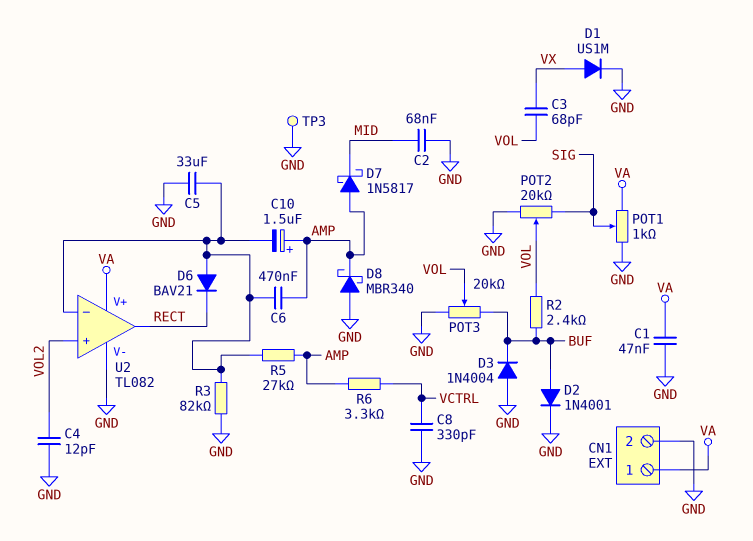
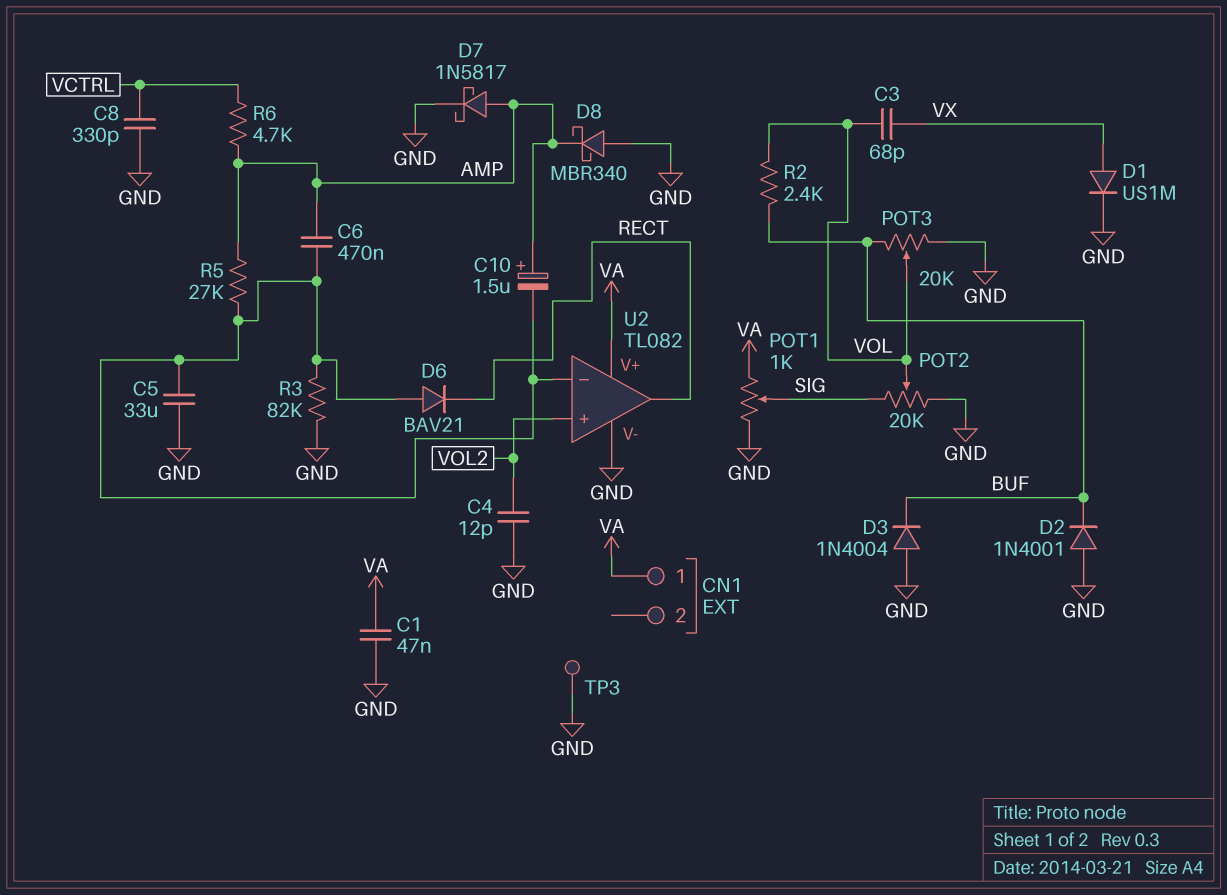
C2: 68nF (GND, MID) -> none
CN1 pin 2: GND -> none
D2: diode 1N4001 (A BUF, K GND) -> diode 1N4001 (A GND, K BUF)
D7: schottky 1N5817 (A AMP, K MID) -> schottky 1N5817 (A AMP, K GND)
R6: 3.3k (AMP, VCTRL) -> 4.7k (AMP, VCTRL)

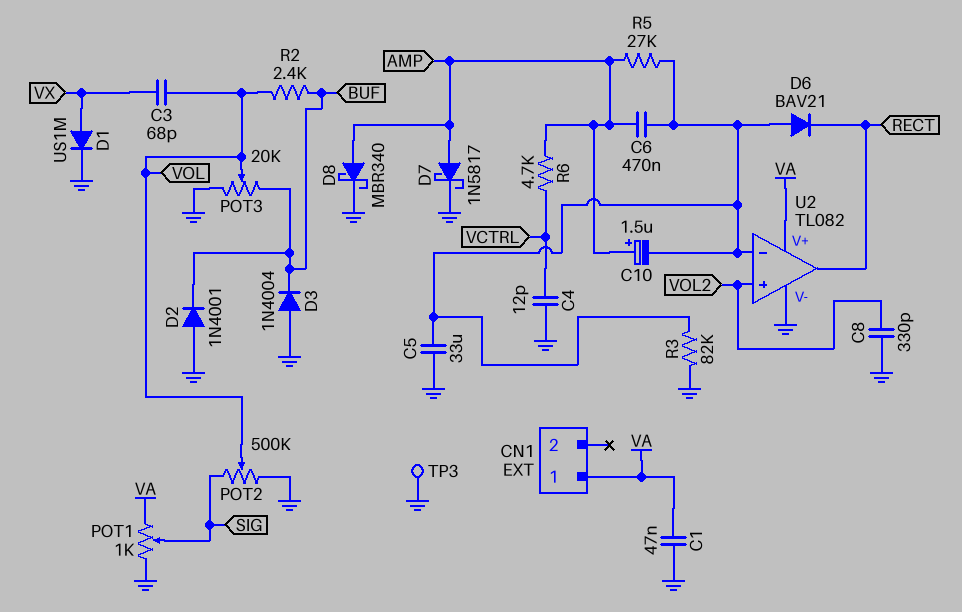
C4: 12pF (GND, VOL2) -> 12pF (GND, VCTRL)
C8: 330pF (GND, VCTRL) -> 330pF (GND, VOL2)
D8: schottky MBR340 (A GND, K AMP) -> schottky MBR340 (A AMP, K GND)
POT2: 20k (GND, SIG, wiper VOL) -> 500k (GND, SIG, wiper VOL)

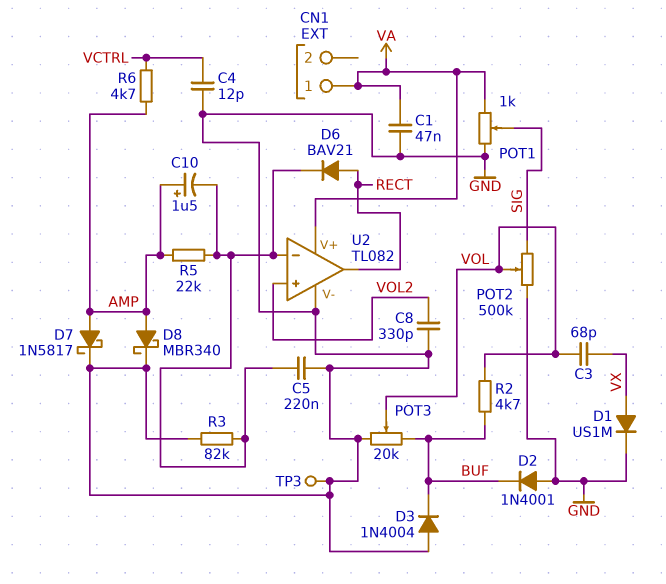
C5: 33uF (GND, U2/in-) -> 220nF (GND, U2/in-)
C6: 470nF (AMP, U2/in-) -> none
D6: diode BAV21 (A U2/in-, K RECT) -> diode BAV21 (A RECT, K U2/in-)
R2: 2.4k (BUF, VOL) -> 4.7k (BUF, VOL)
R5: 27k (AMP, U2/in-) -> 22k (AMP, U2/in-)

